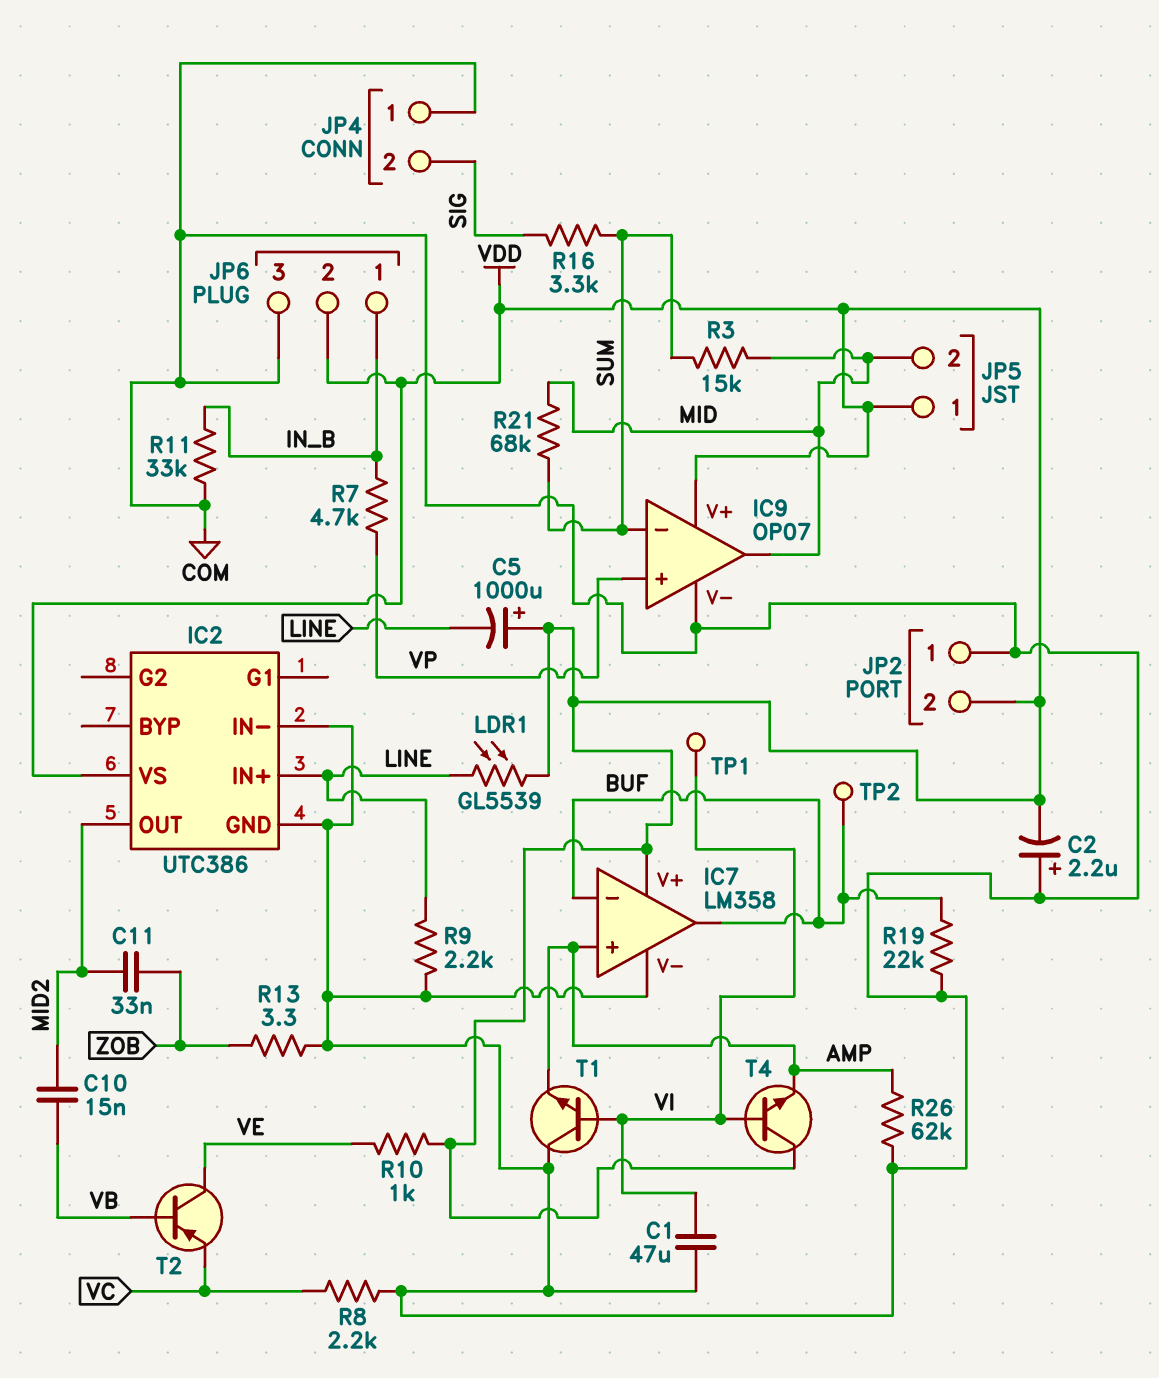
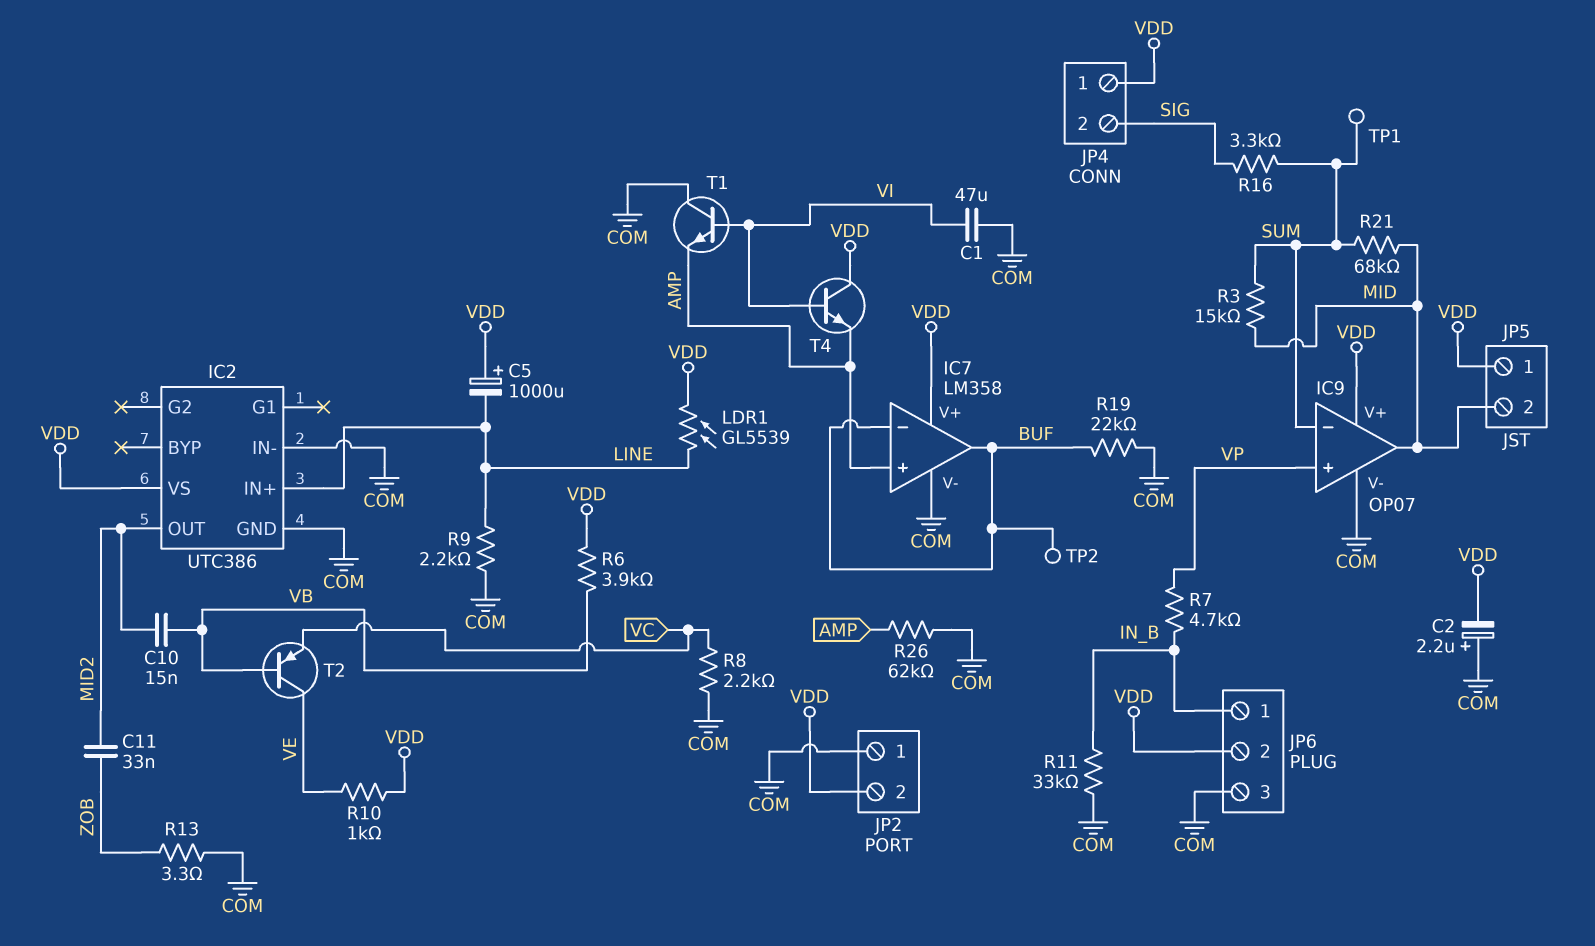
JP4 pin 1: COM -> VDD
R6: none -> 3.9k (VB, VDD)
TP1: test point (VI) -> test point (SUM)

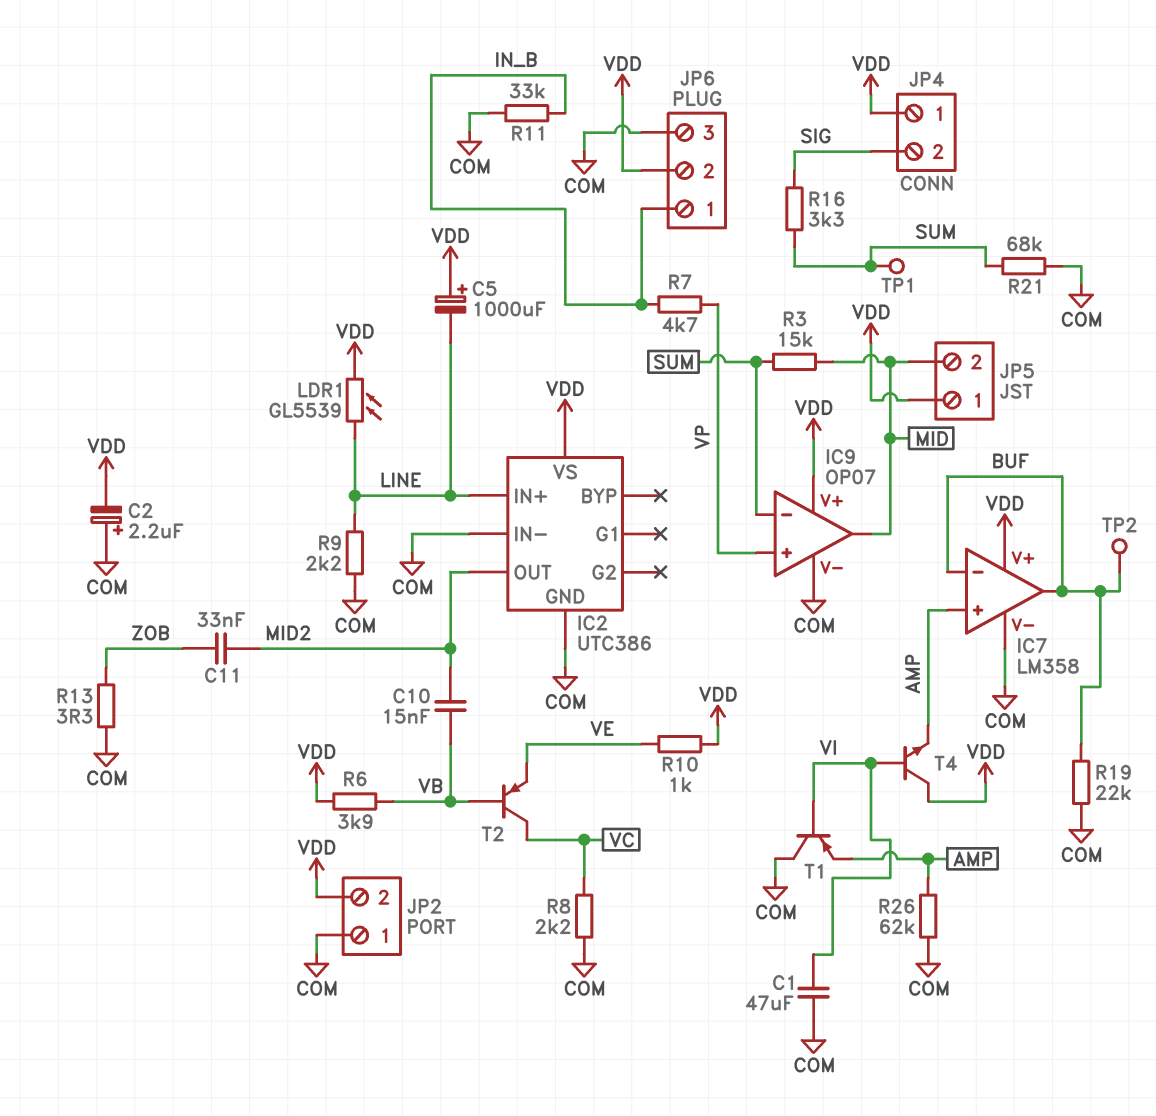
R21: 68k (MID, SUM) -> 68k (COM, SUM)
T1: NPN (B VI, C COM, E AMP) -> PNP (B VI, C COM, E AMP)
T2: PNP (B VB, C VE, E VC) -> PNP (B VB, C VC, E VE)

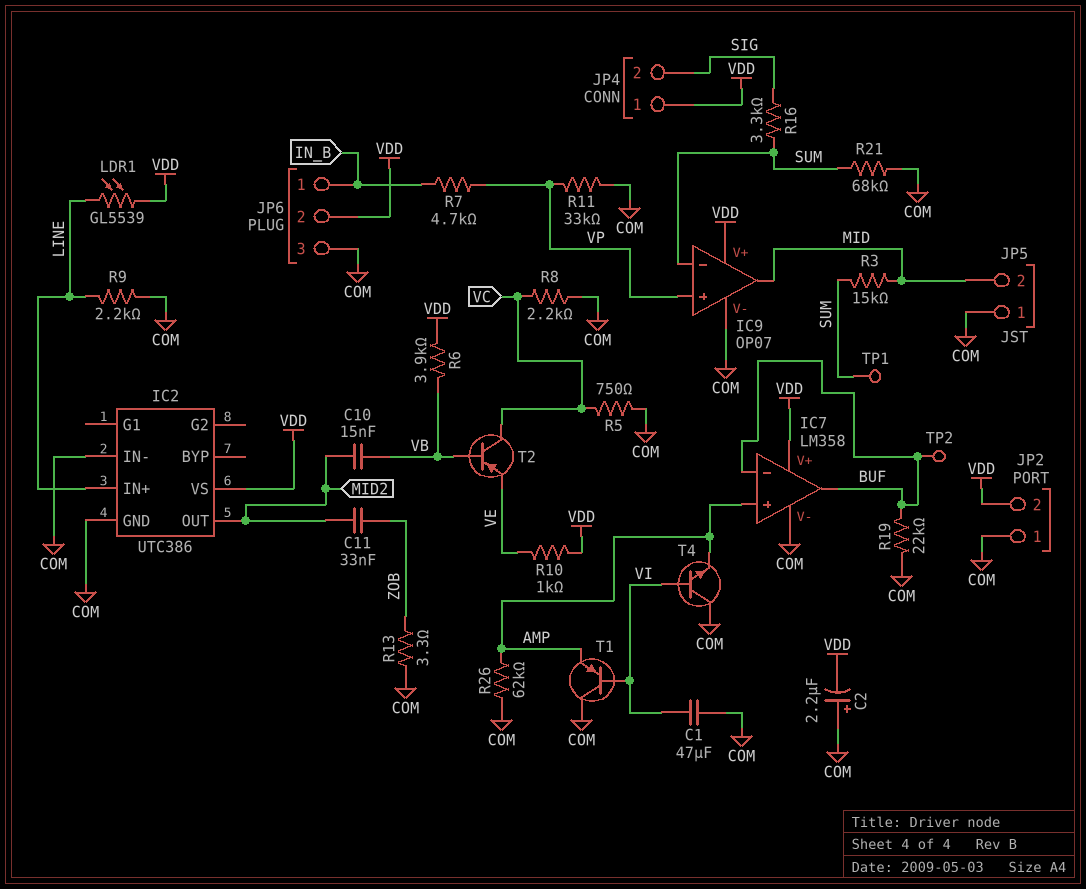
C5: 1000uF (plus VDD, minus LINE) -> none
JP5 pin 1: VDD -> COM
R5: none -> 750 (COM, VC)
R11: 33k (COM, IN_B) -> 33k (COM, VP)
T4: NPN (B VI, C VDD, E AMP) -> NPN (B VI, C COM, E AMP)

